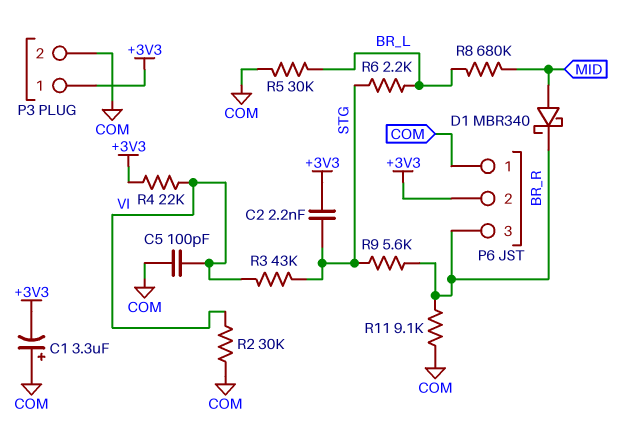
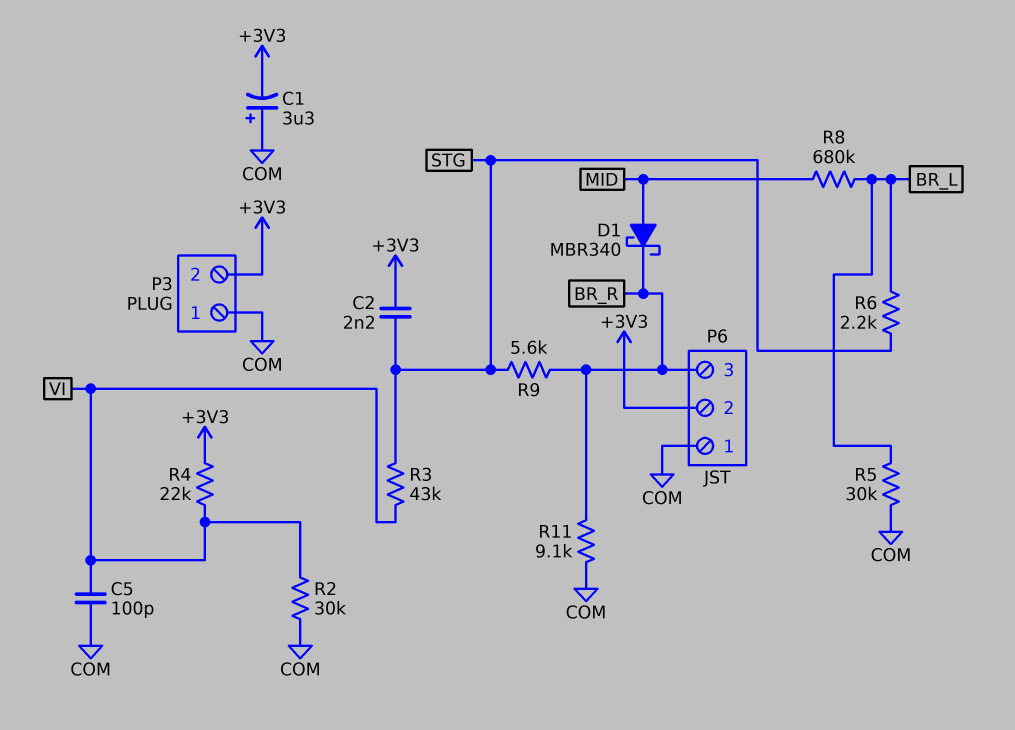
P3 pin 1: +3V3 -> COM
P3 pin 2: COM -> +3V3

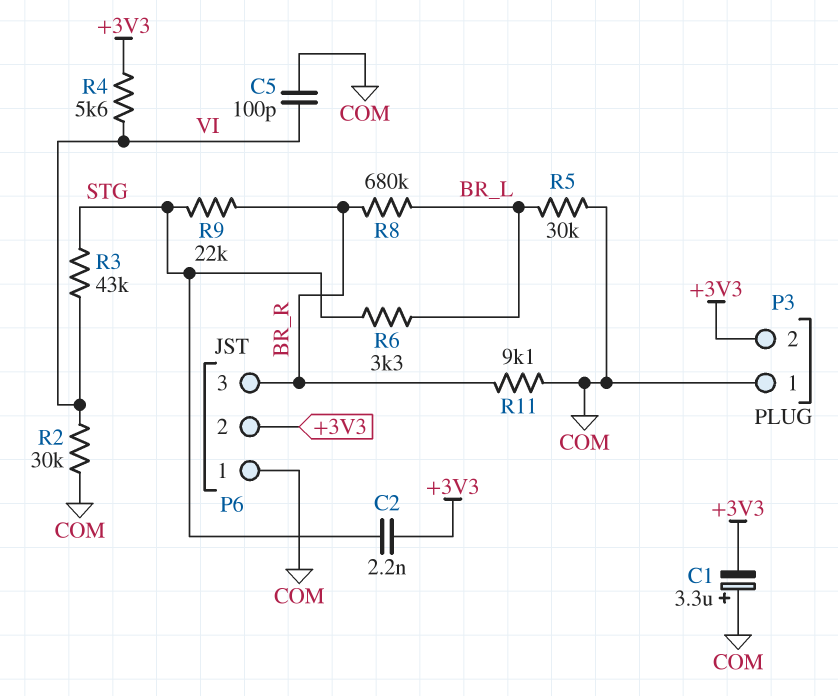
D1: schottky MBR340 (A MID, K BR_R) -> none
R4: 22k (+3V3, VI) -> 5.6k (+3V3, VI)
R6: 2.2k (BR_L, STG) -> 3.3k (BR_L, STG)
R8: 680k (BR_L, MID) -> 680k (BR_L, BR_R)
R9: 5.6k (BR_R, STG) -> 22k (BR_R, STG)

